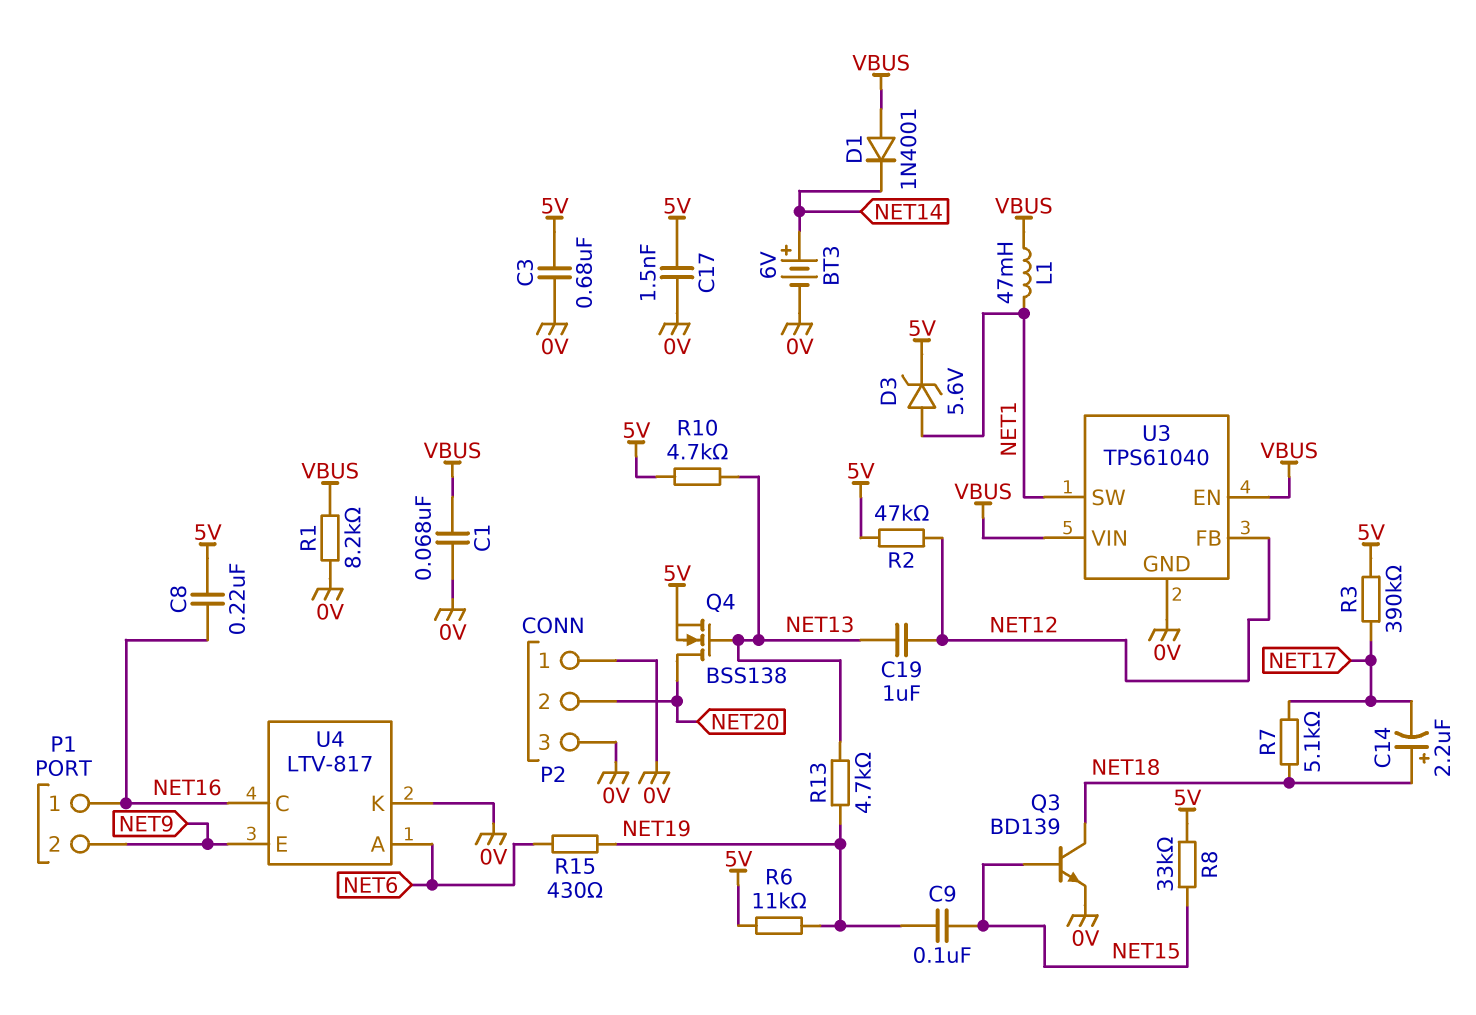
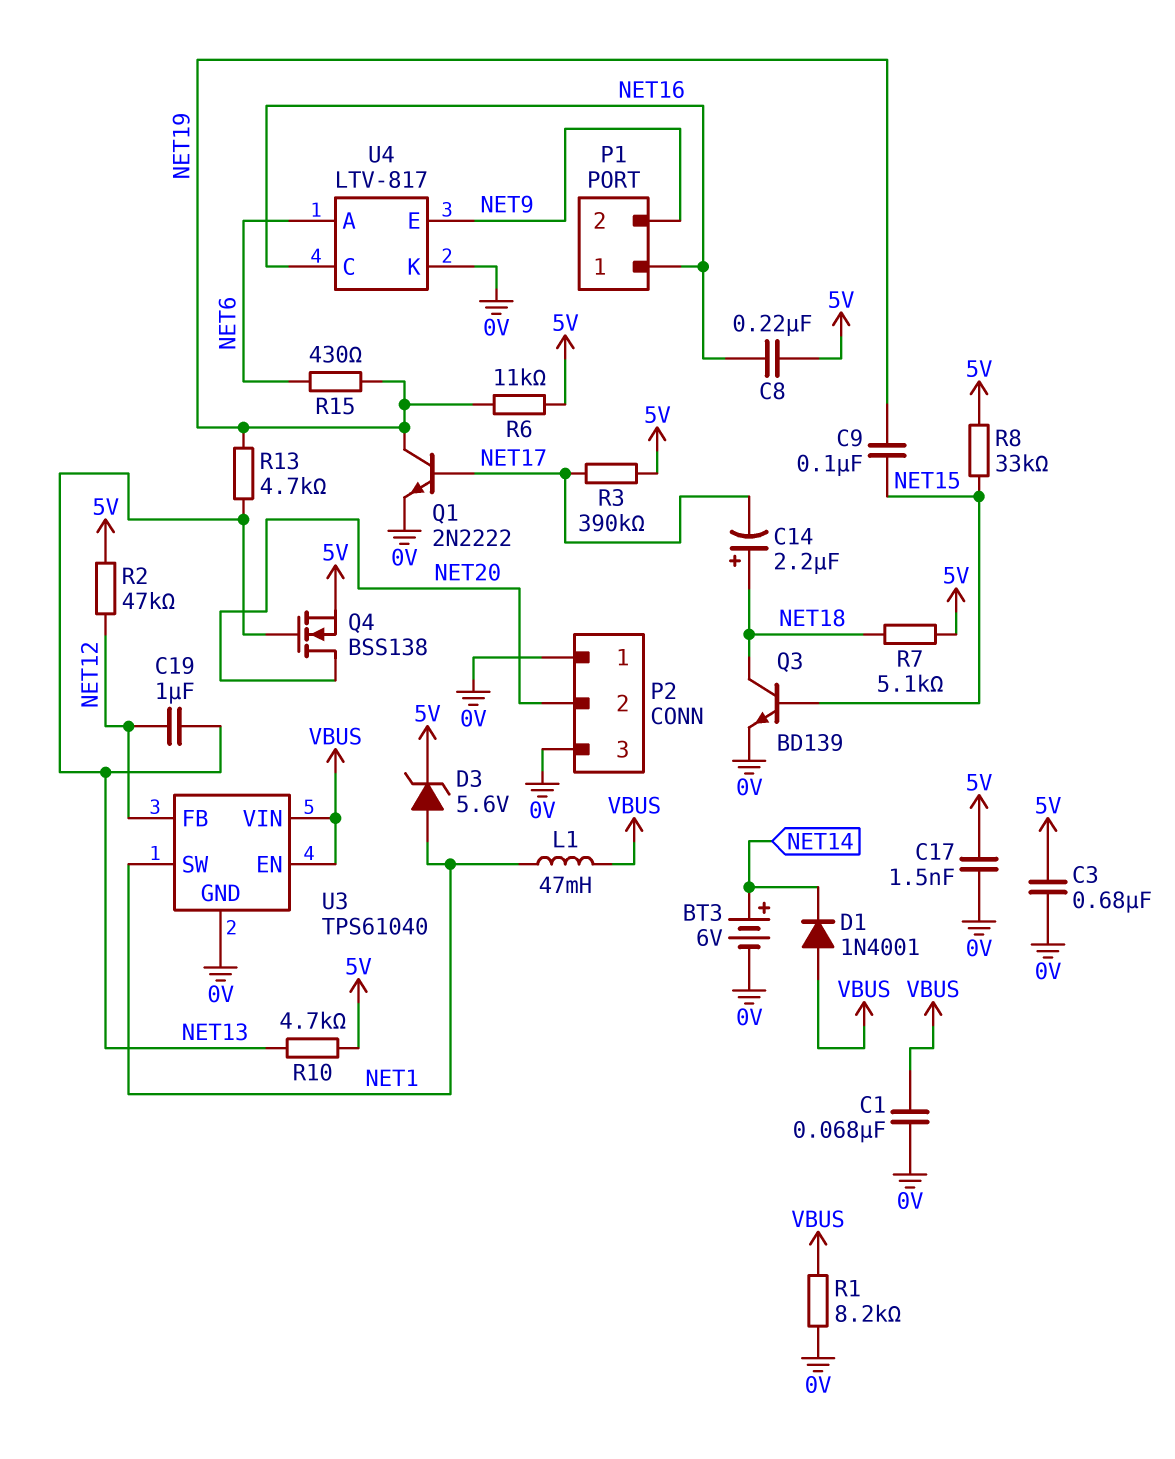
Q1: none -> NPN 2N2222 (B NET17, C NET19, E 0V)
R7: 5.1k (NET17, NET18) -> 5.1k (5V, NET18)

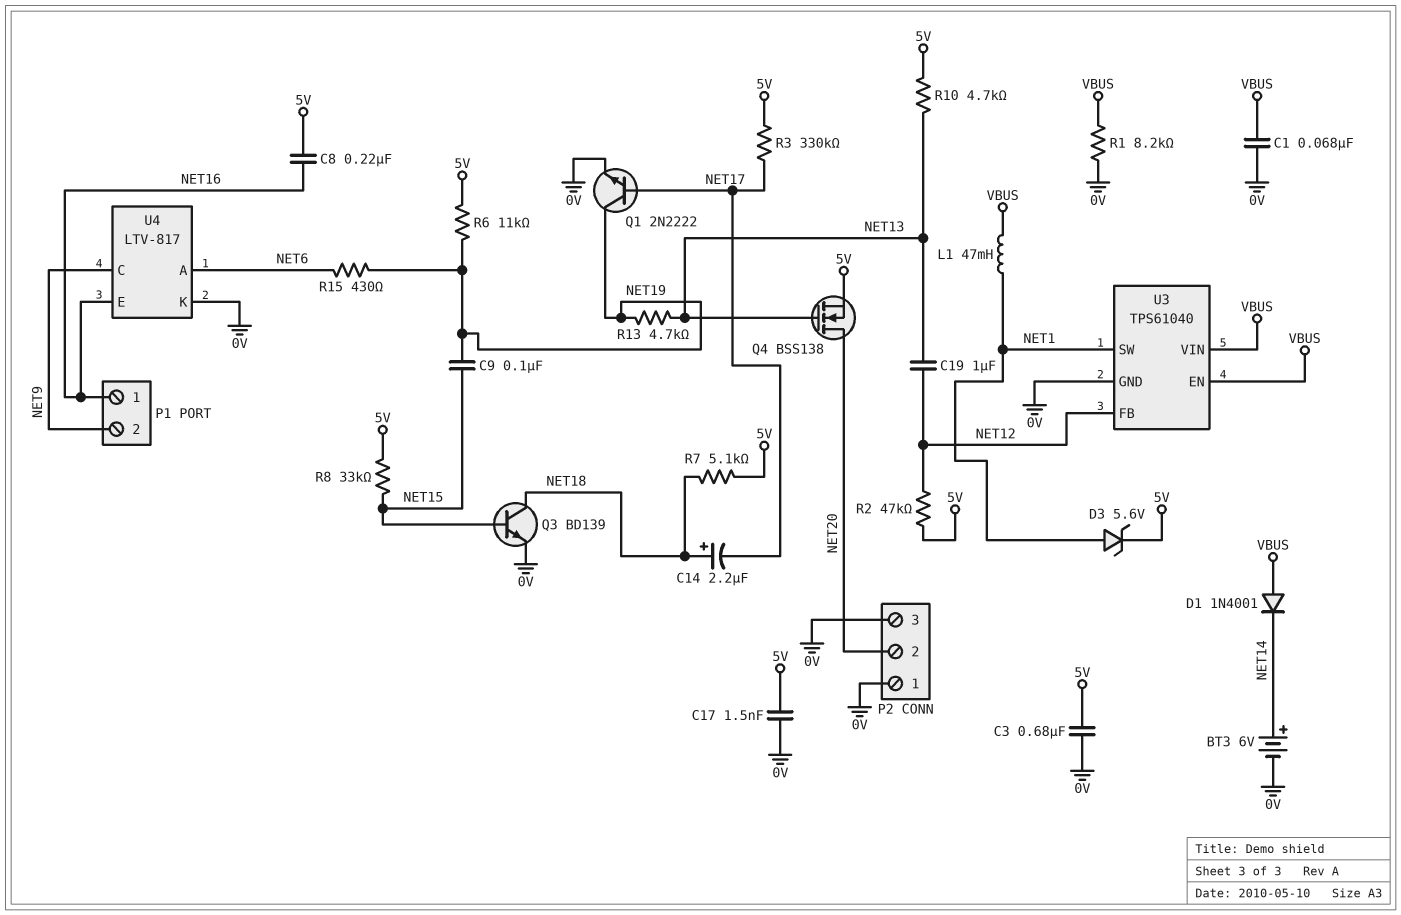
R3: 390k (5V, NET17) -> 330k (5V, NET17)
U4 pin C: NET16 -> NET9
U4 pin E: NET9 -> NET16

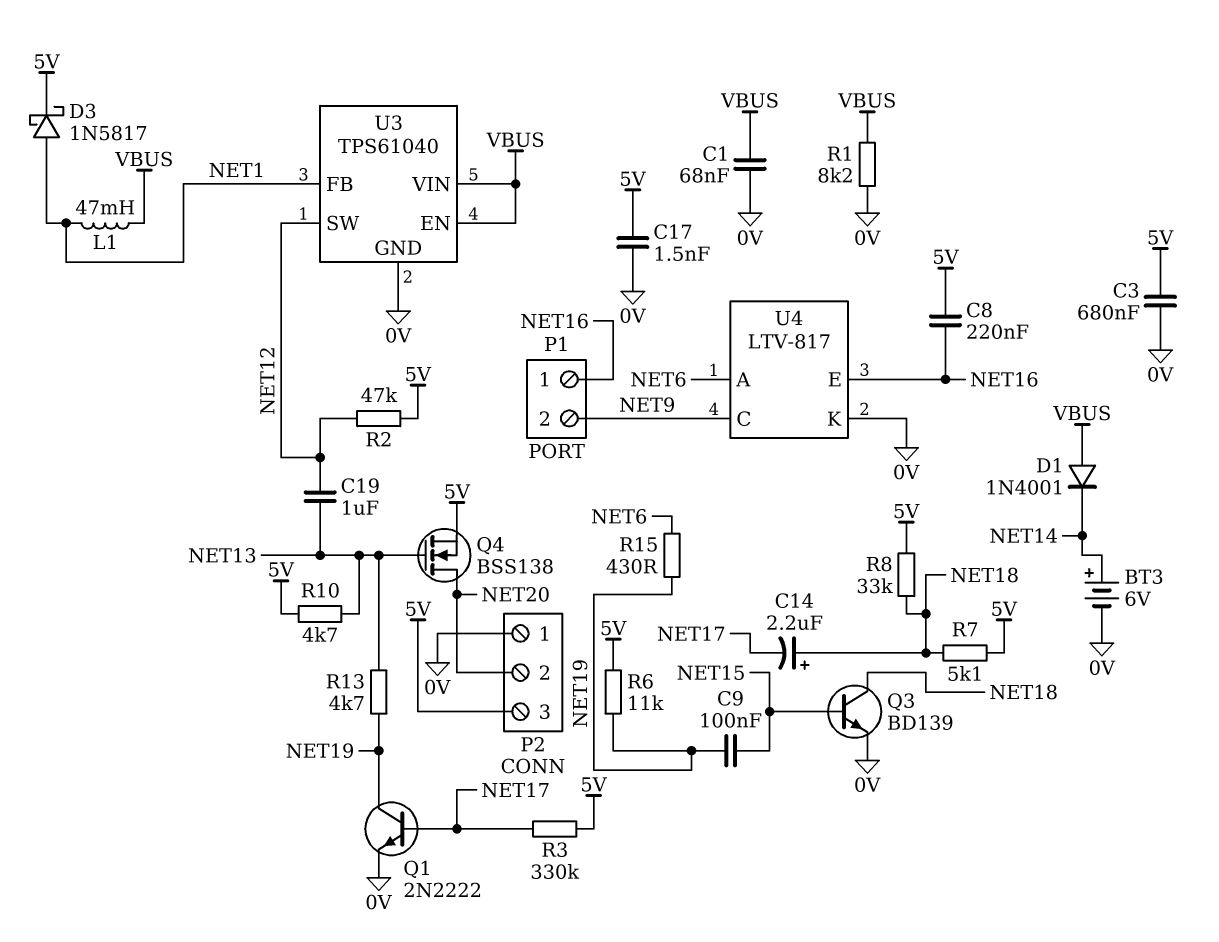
D3: zener 5.6V (A NET1, K 5V) -> schottky 1N5817 (A NET1, K 5V)
P2 pin 3: 0V -> 5V
R8: 33k (5V, NET15) -> 33k (5V, NET18)
U3 pin FB: NET12 -> NET1
U3 pin SW: NET1 -> NET12

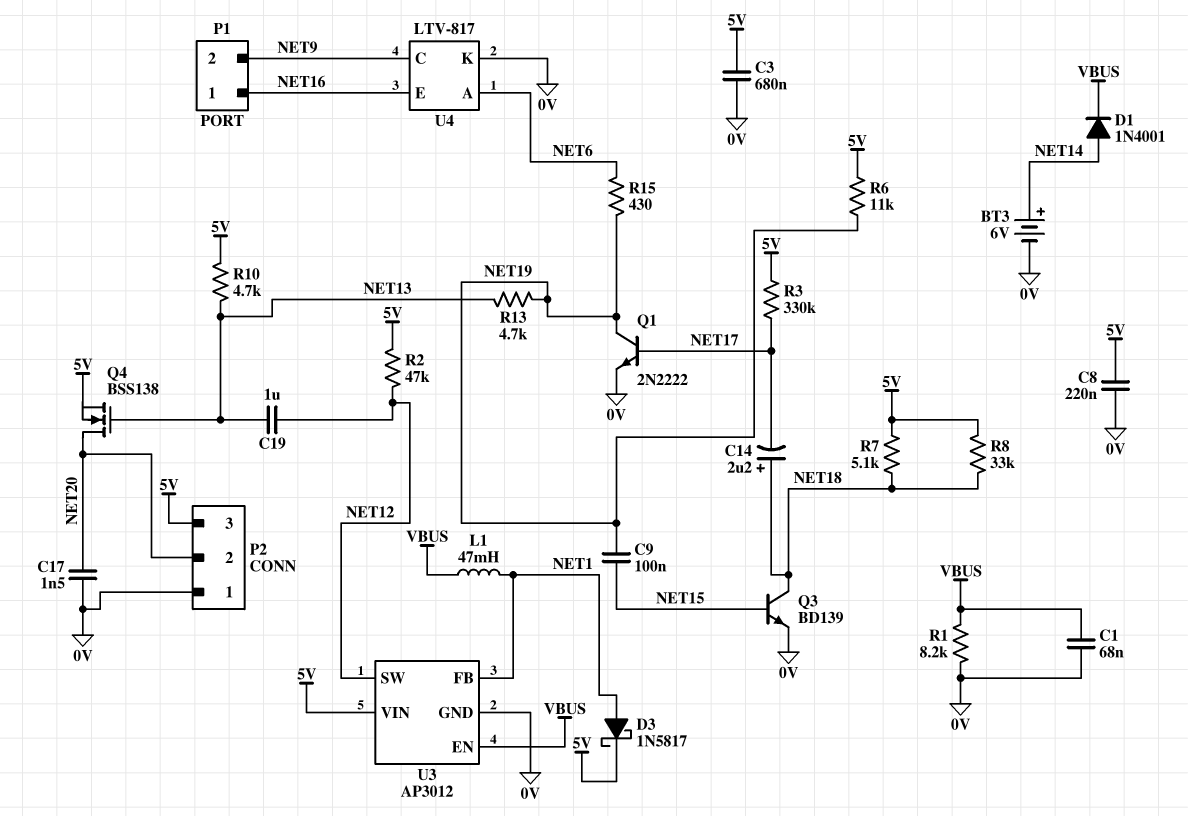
C8: 220nF (5V, NET16) -> 220nF (0V, 5V)
C17: 1.5nF (0V, 5V) -> 1.5nF (0V, NET20)
D1: diode 1N4001 (A VBUS, K NET14) -> diode 1N4001 (A NET14, K VBUS)
U3: TPS61040 -> AP3012
U3 pin VIN: VBUS -> 5V

